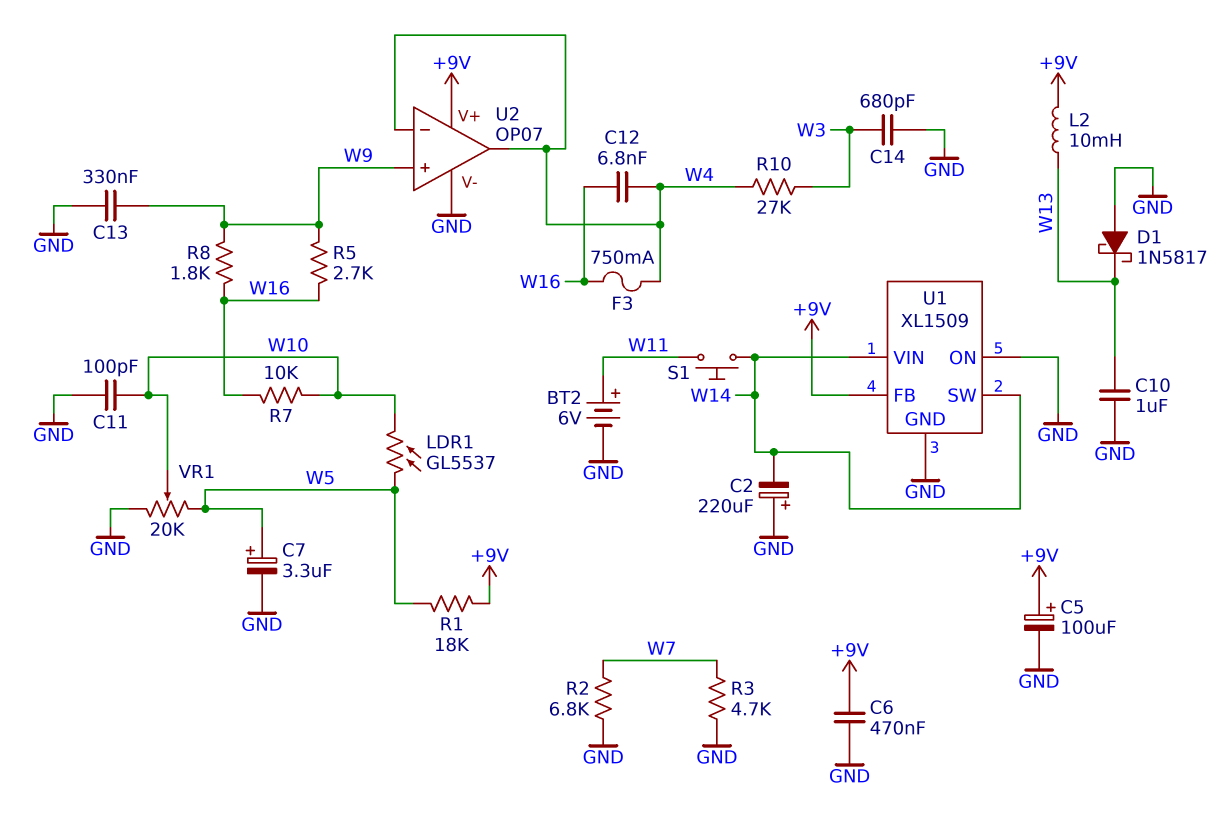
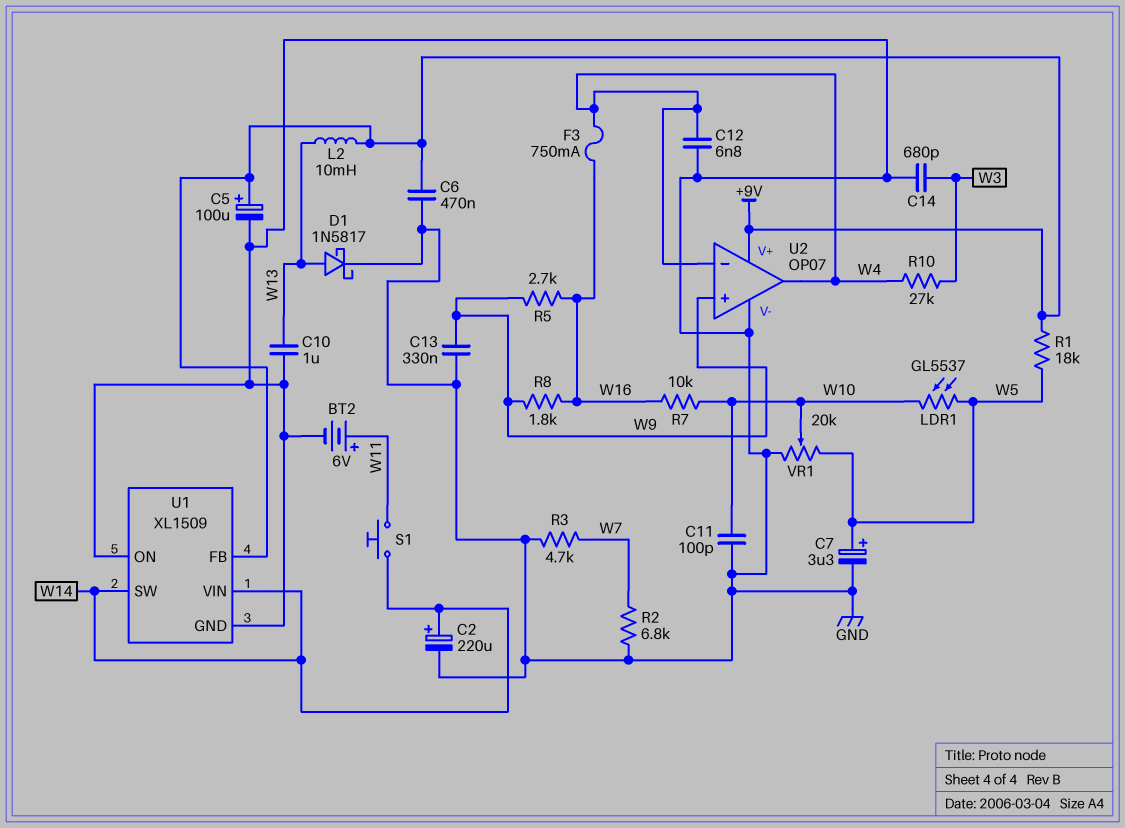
C2: 220uF (plus GND, minus W14) -> 220uF (plus W14, minus GND)
C12: 6.8nF (W4, W16) -> 6.8nF (GND, W4)
D1: schottky 1N5817 (A GND, K W13) -> schottky 1N5817 (A W13, K GND)

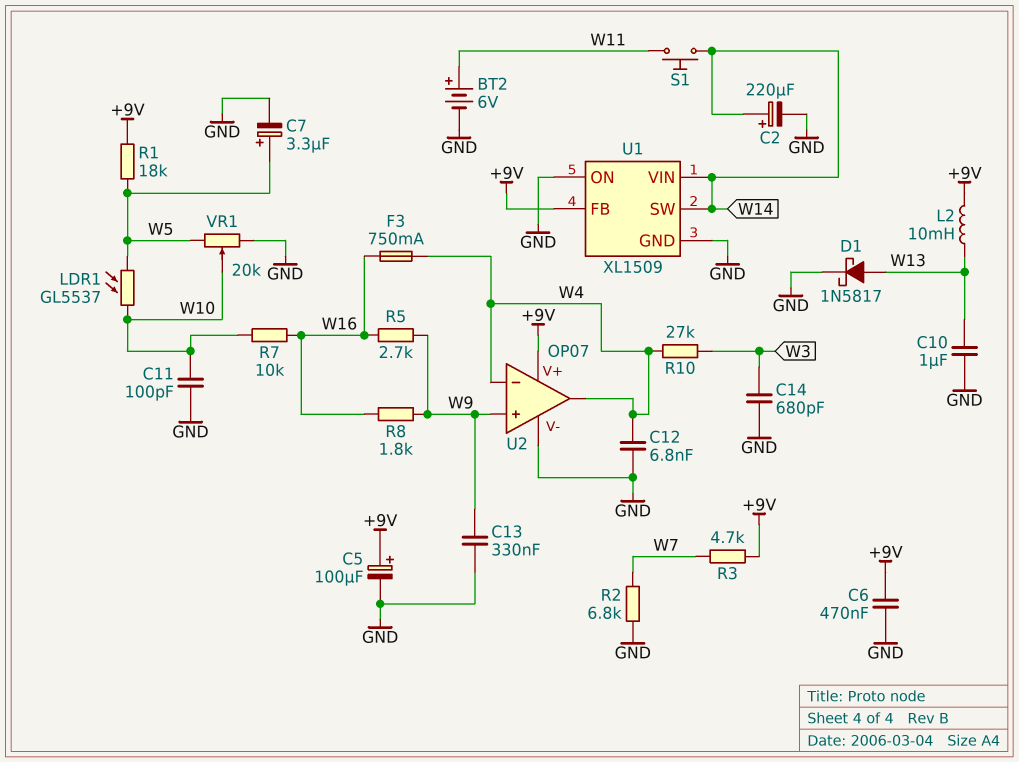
R3: 4.7k (GND, W7) -> 4.7k (+9V, W7)

